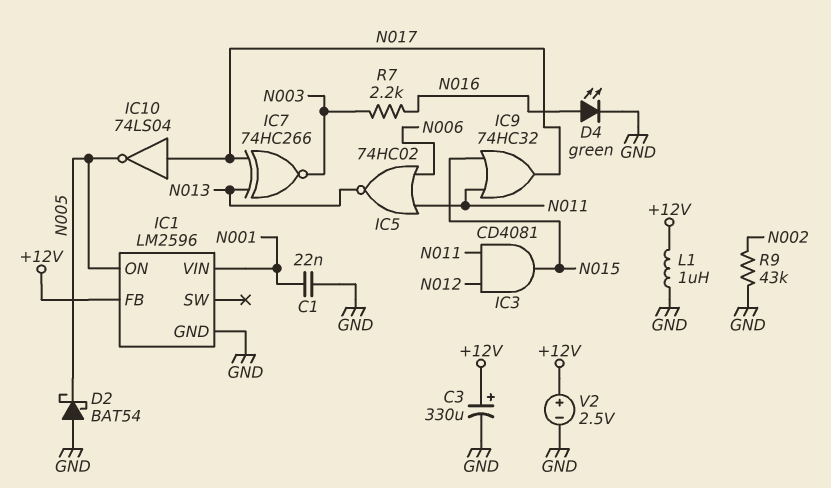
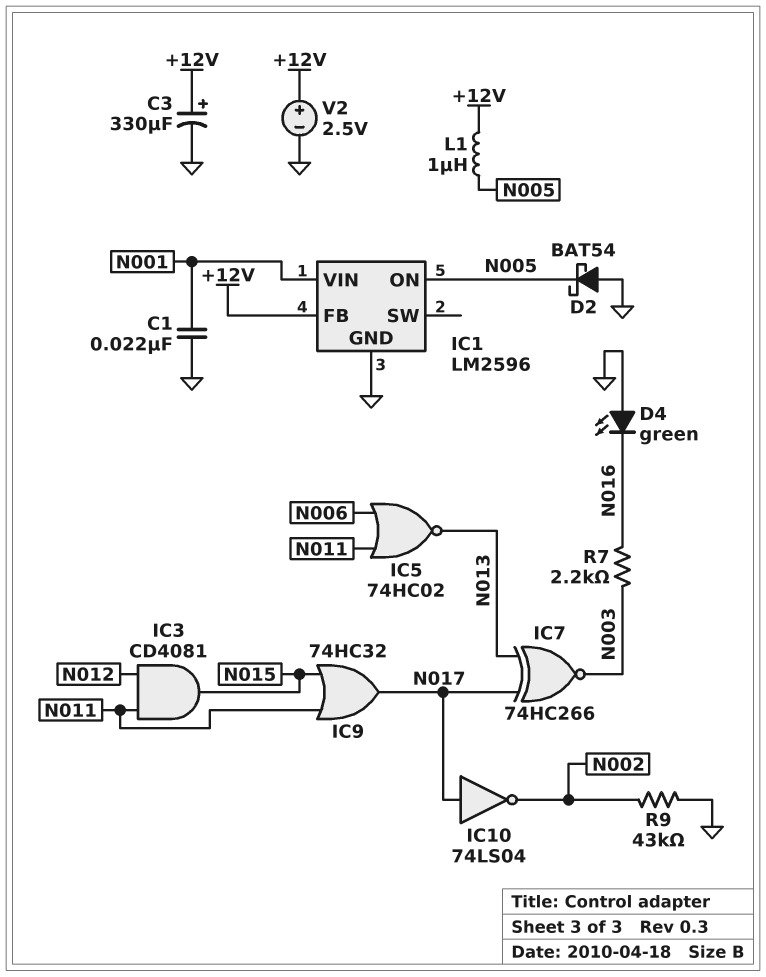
D4: LED green (A N016, K GND) -> LED green (A GND, K N016)
IC10: NOT 74LS04 (in N017, out N005) -> NOT 74LS04 (in N017, out N002)
L1: 1uH (+12V, GND) -> 1uH (+12V, N005)

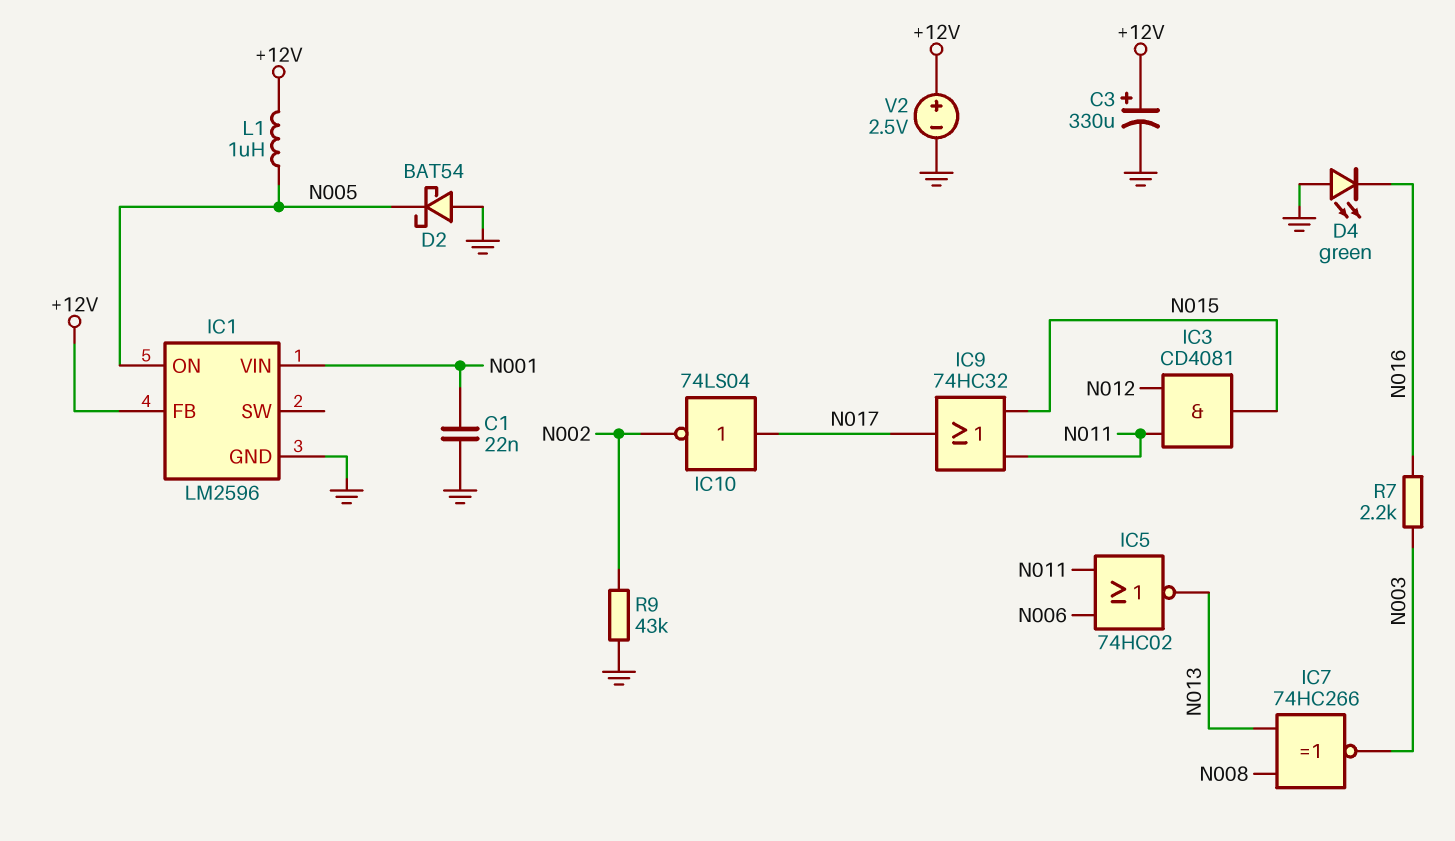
IC7: XNOR 74HC266 (in N013, in N017, out N003) -> XNOR 74HC266 (in N008, in N013, out N003)

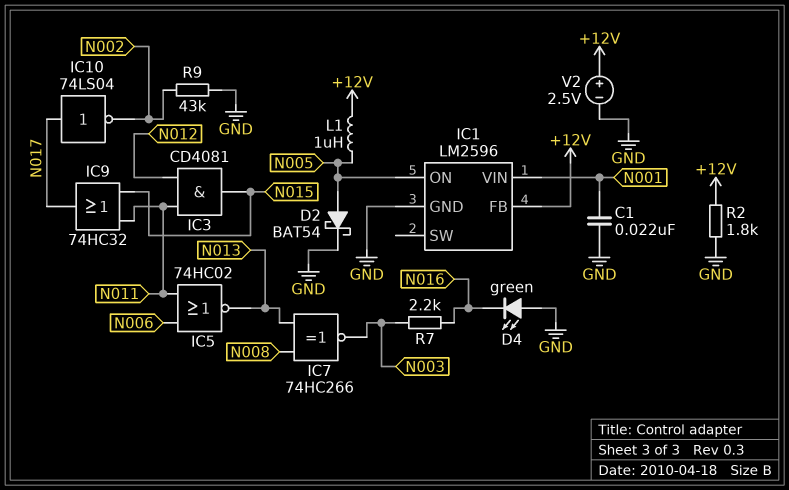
C3: 330uF (plus +12V, minus GND) -> none
D2: schottky BAT54 (A GND, K N005) -> schottky BAT54 (A N005, K GND)
R2: none -> 1.8k (+12V, GND)

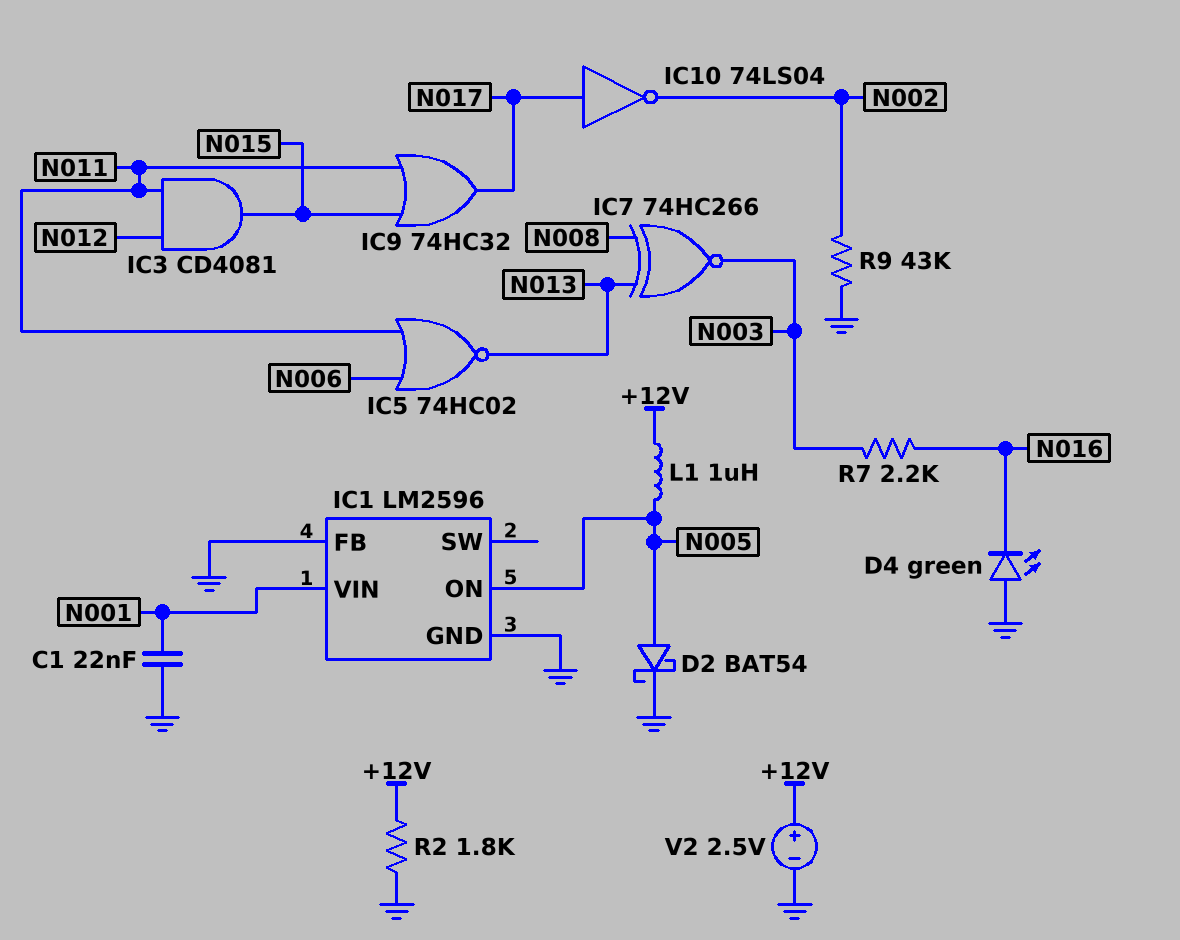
IC1 pin FB: +12V -> GND

